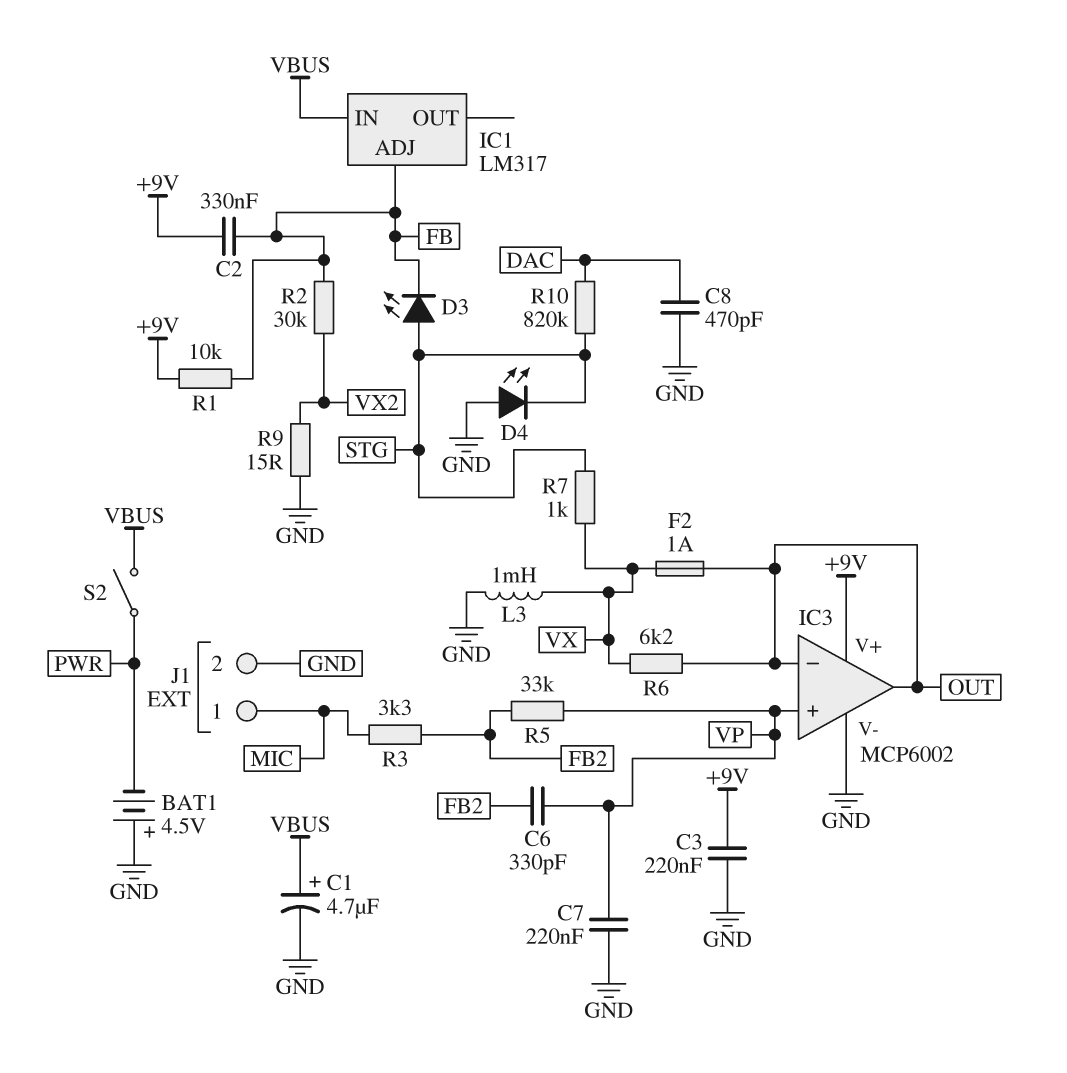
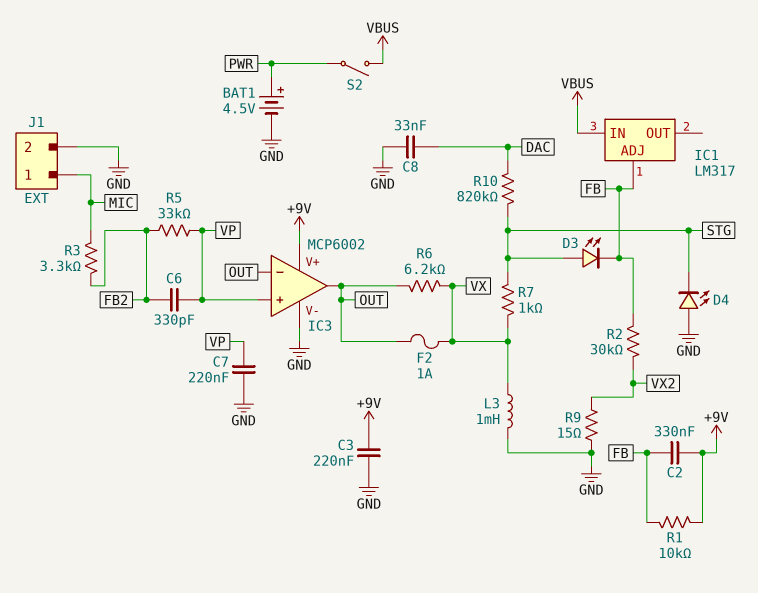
BAT1: 4.5V (plus GND, minus PWR) -> 4.5V (plus PWR, minus GND)
C1: 4.7uF (plus VBUS, minus GND) -> none
C8: 470pF (DAC, GND) -> 33nF (DAC, GND)

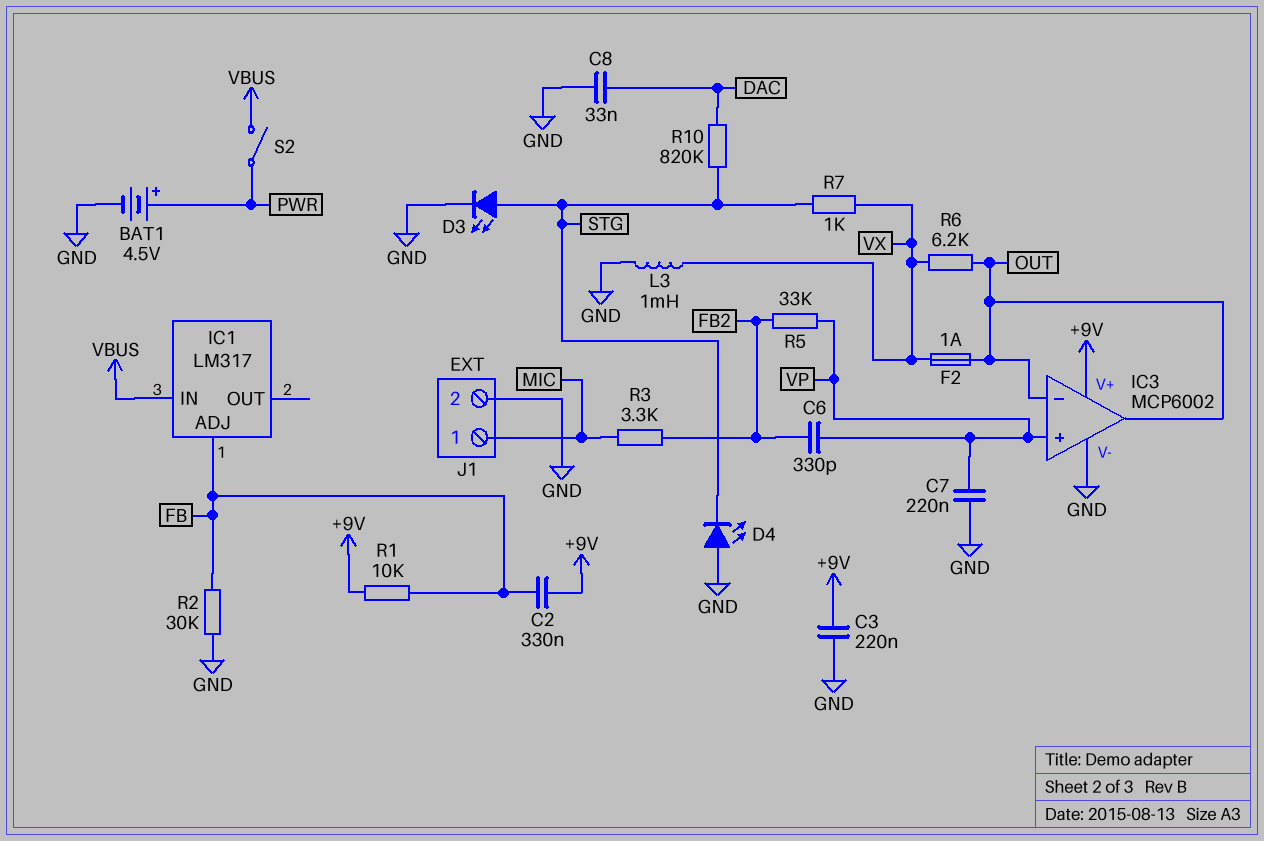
D3: LED (A STG, K FB) -> LED (A STG, K GND)
R2: 30k (FB, VX2) -> 30k (FB, GND)
R9: 15 (GND, VX2) -> none

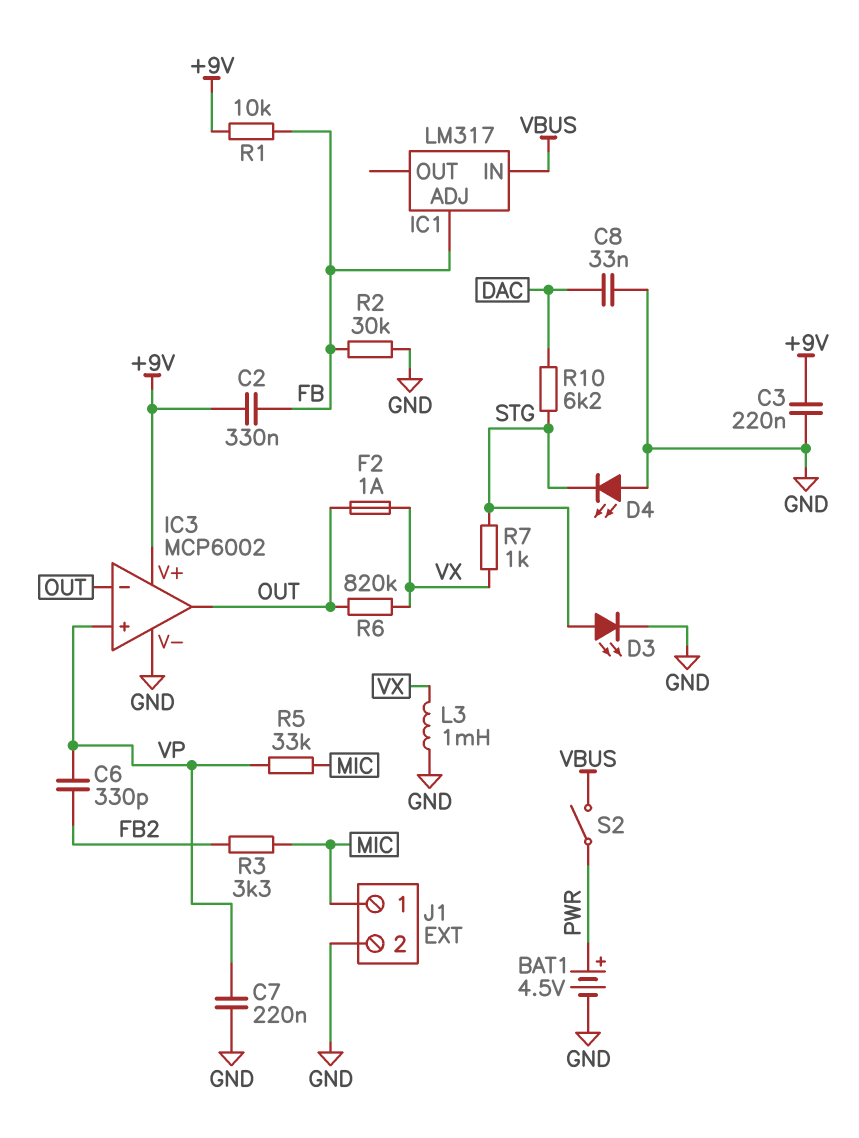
R5: 33k (FB2, VP) -> 33k (MIC, VP)
R6: 6.2k (OUT, VX) -> 820k (OUT, VX)
R10: 820k (DAC, STG) -> 6.2k (DAC, STG)

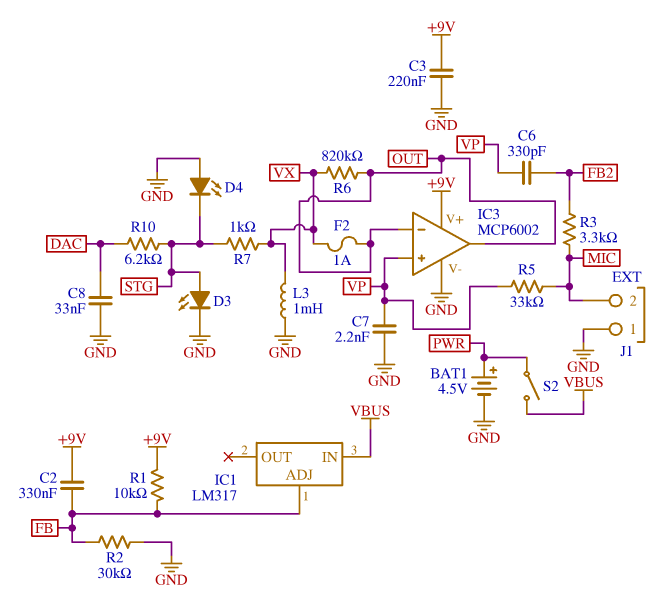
C7: 220nF (GND, VP) -> 2.2nF (GND, VP)
J1 pin 1: MIC -> GND
J1 pin 2: GND -> MIC

